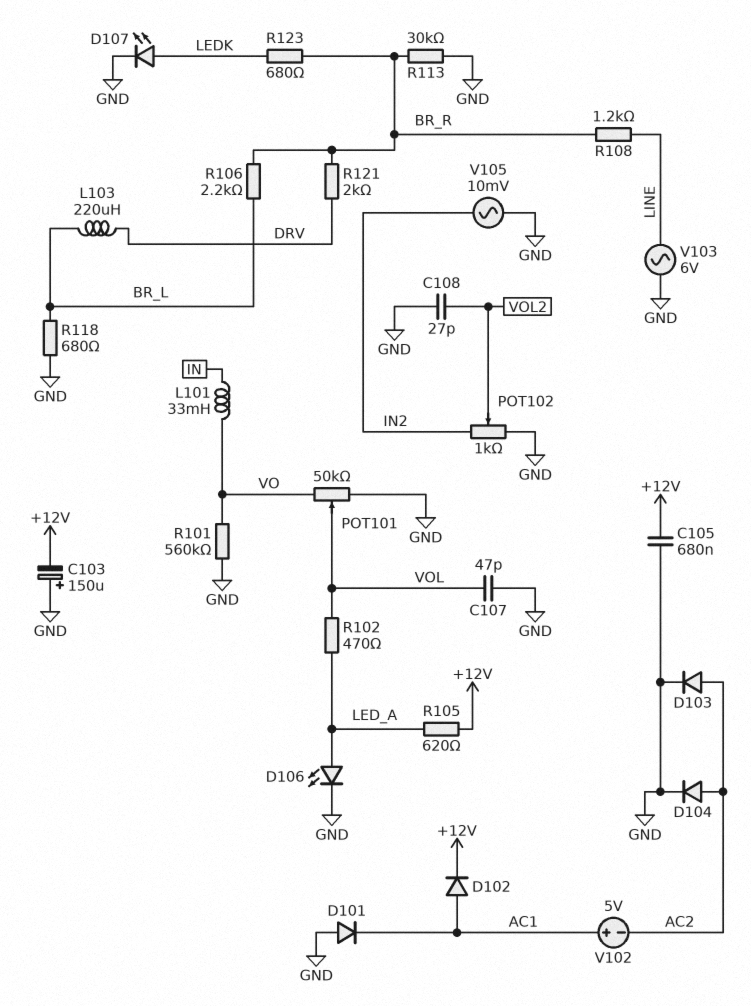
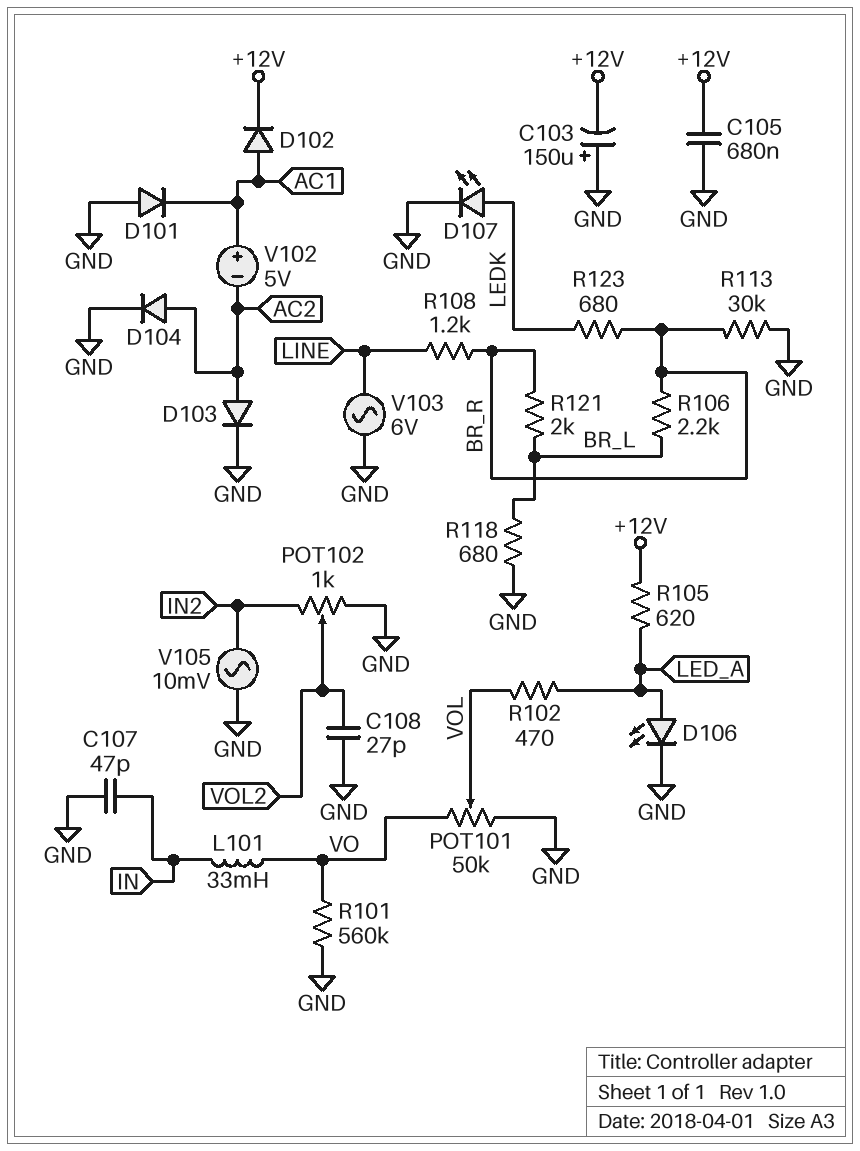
C107: 47pF (GND, VOL) -> 47pF (GND, IN)
L103: 220uH (BR_L, DRV) -> none
R121: 2k (BR_R, DRV) -> 2k (BR_L, BR_R)

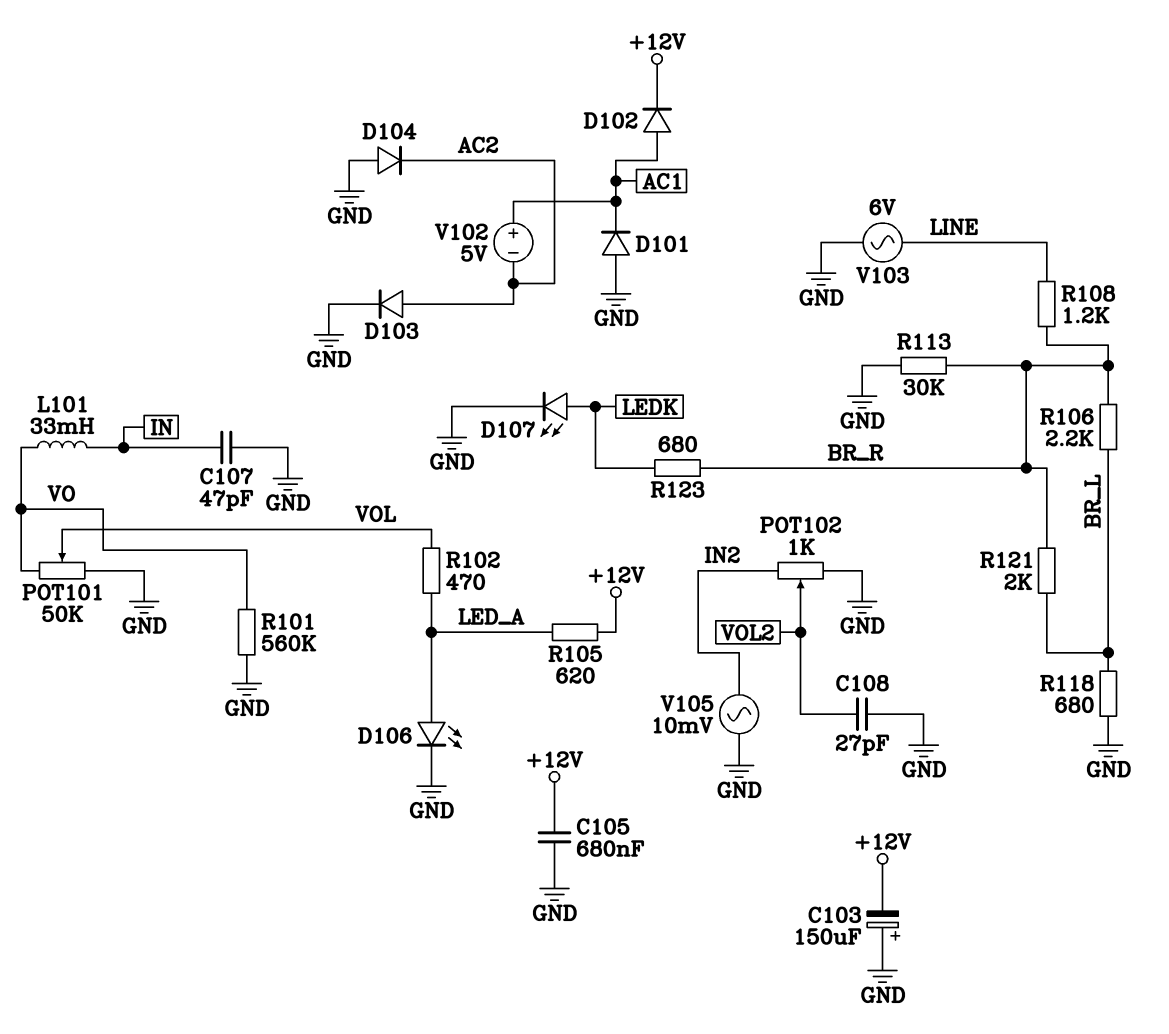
D104: diode (A AC2, K GND) -> diode (A GND, K AC2)

